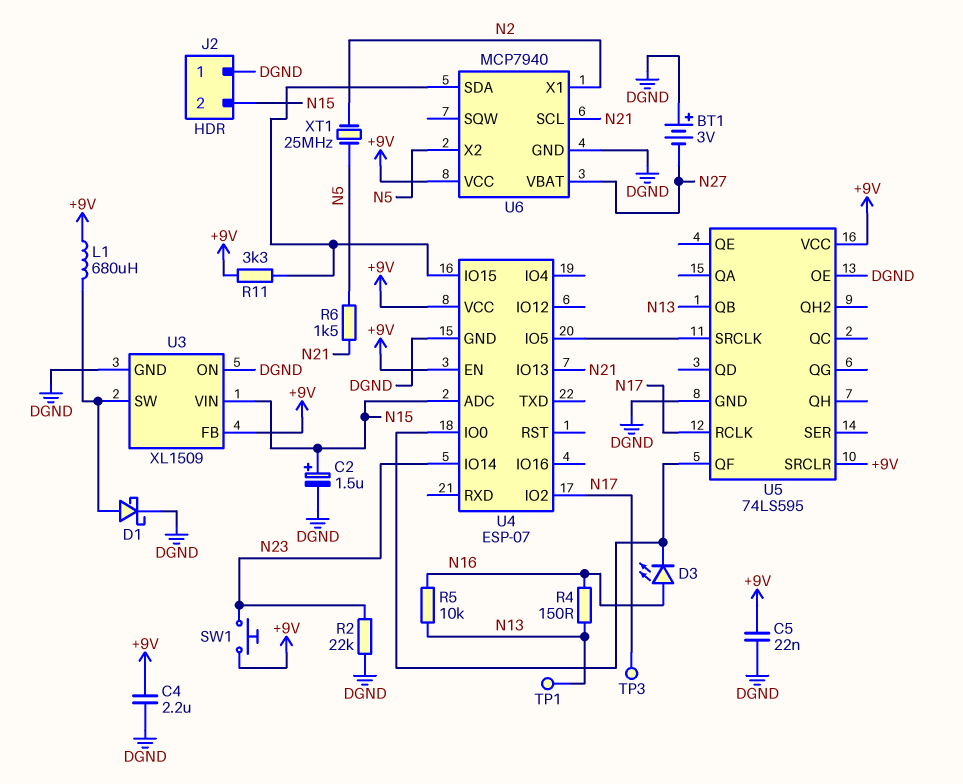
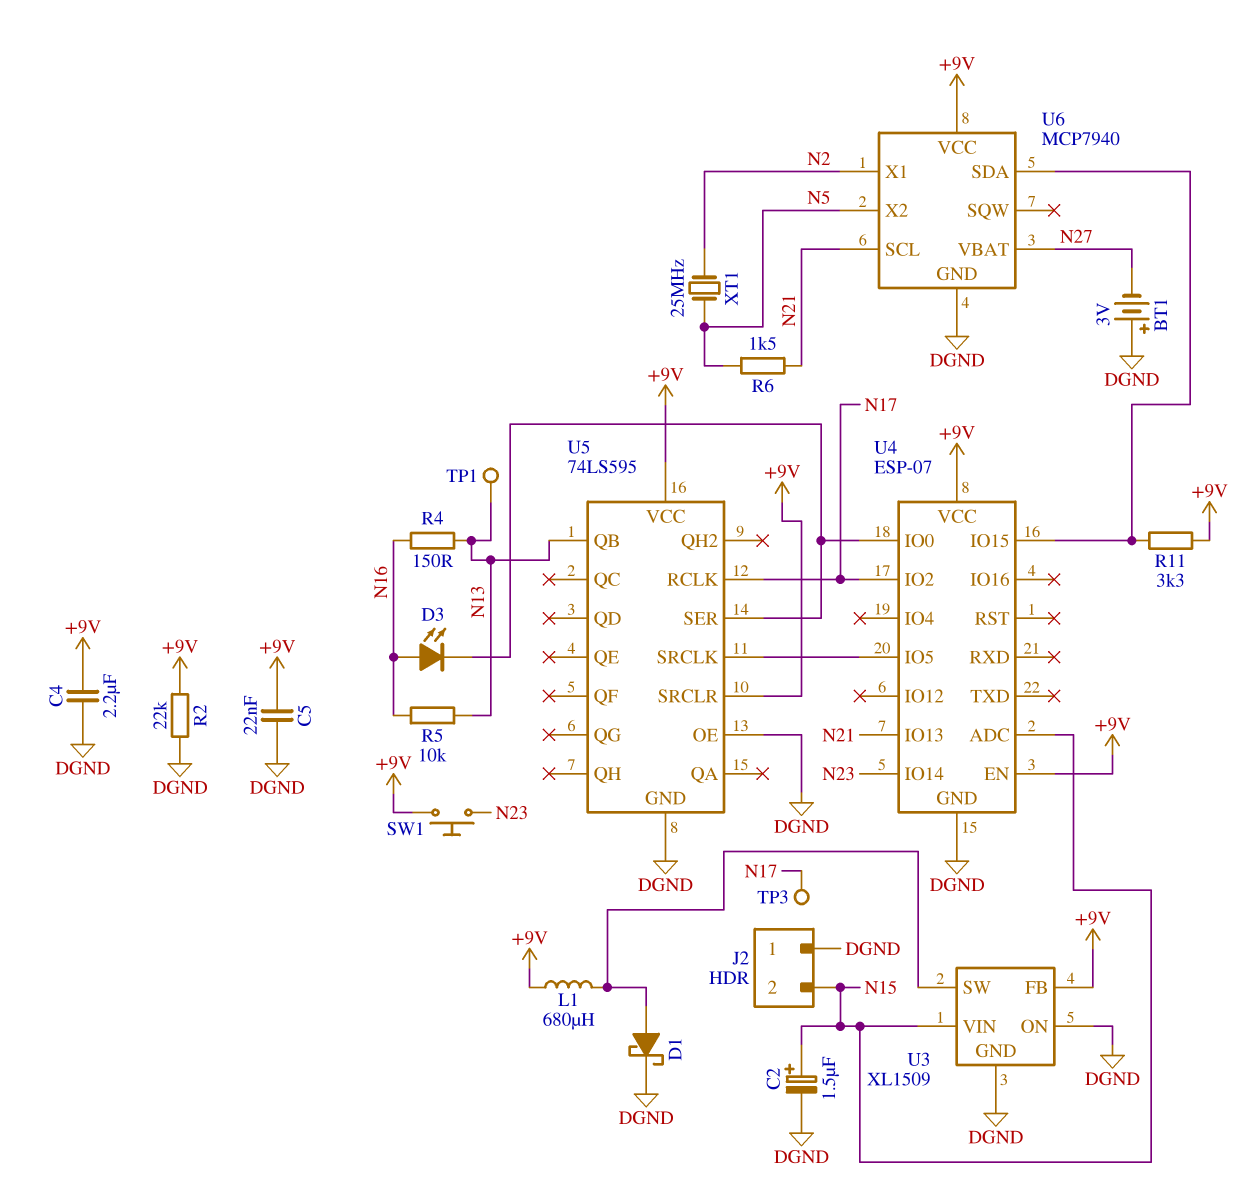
R2: 22k (DGND, N23) -> 22k (+9V, DGND)
U5 pin QF: U4/IO0 -> none
U5 pin SER: none -> U4/IO0

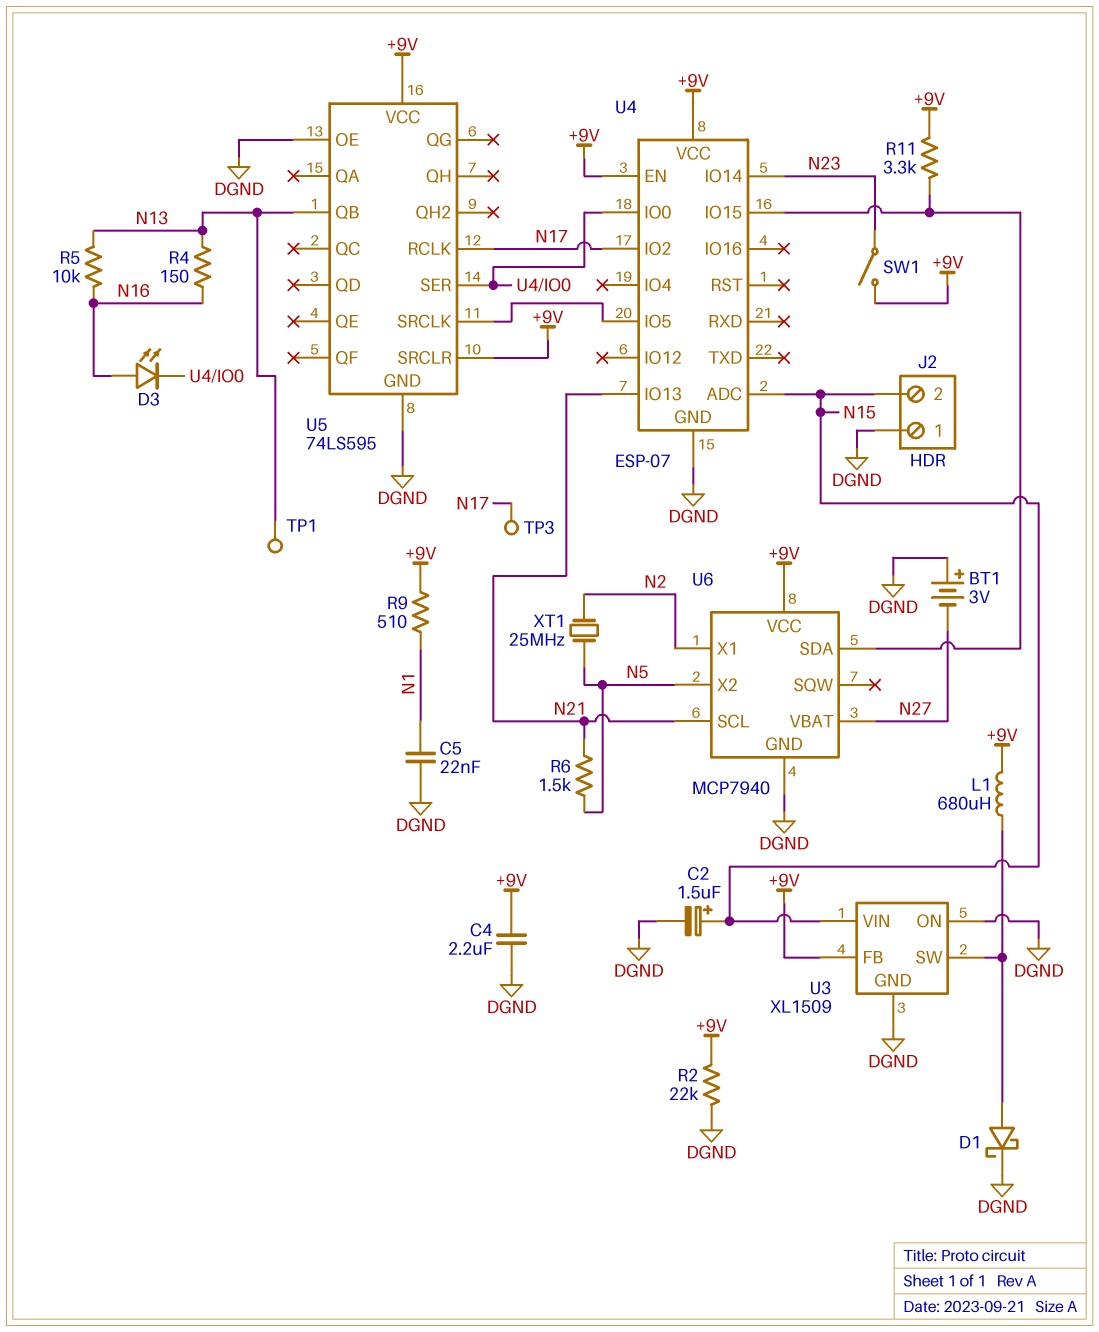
C5: 22nF (+9V, DGND) -> 22nF (DGND, N1)
R9: none -> 510 (+9V, N1)
SW1: button (+9V, N23) -> switch (+9V, N23)

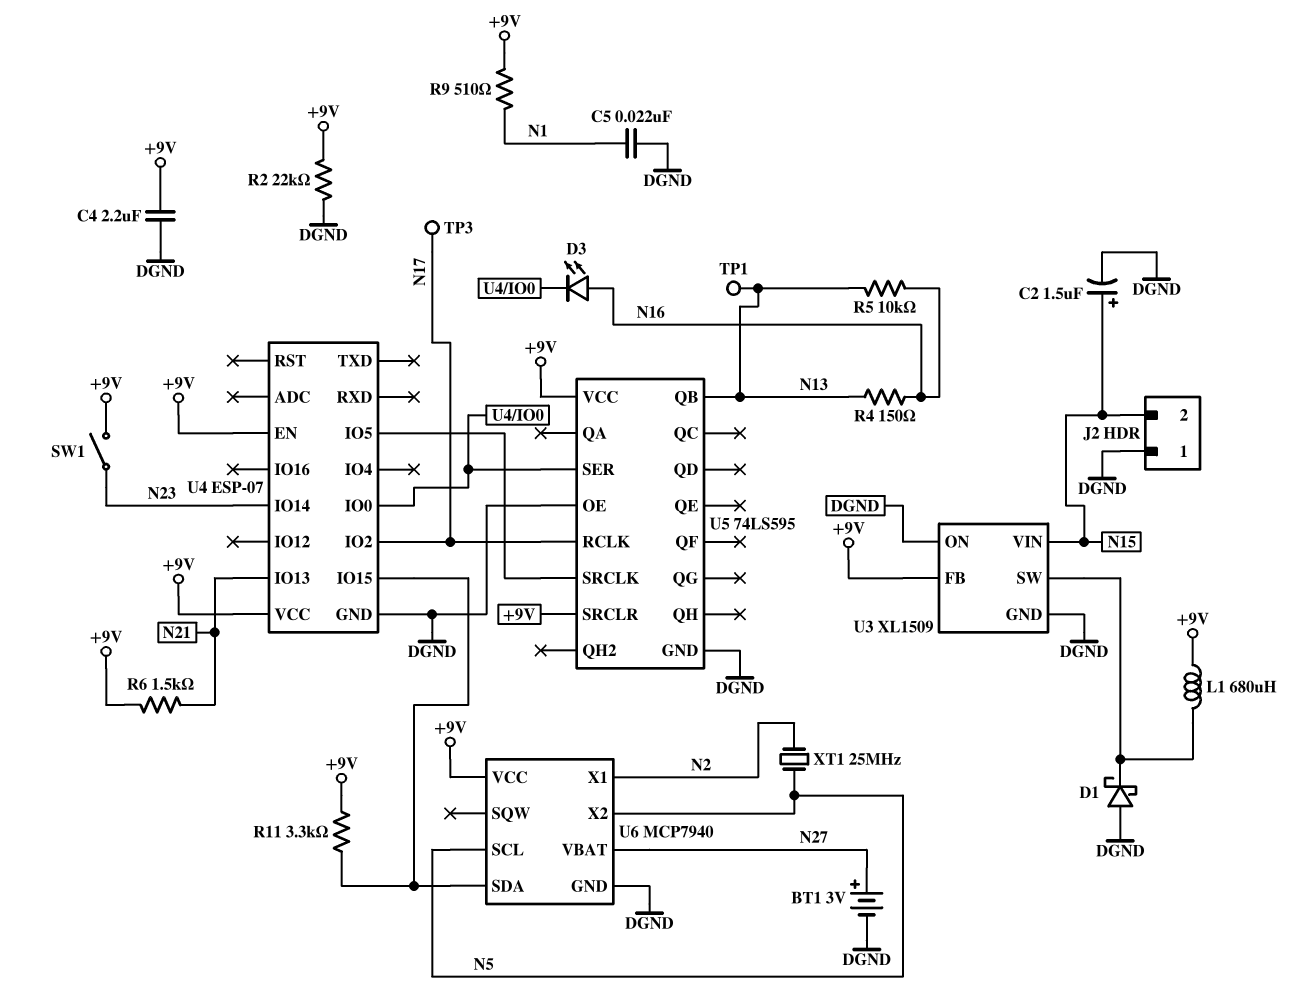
BT1: 3V (plus DGND, minus N27) -> 3V (plus N27, minus DGND)
D1: schottky (A U3/SW, K DGND) -> schottky (A DGND, K U3/SW)
R6: 1.5k (N5, N21) -> 1.5k (+9V, N21)
U4 pin ADC: N15 -> none
U6 pin SCL: N21 -> N5

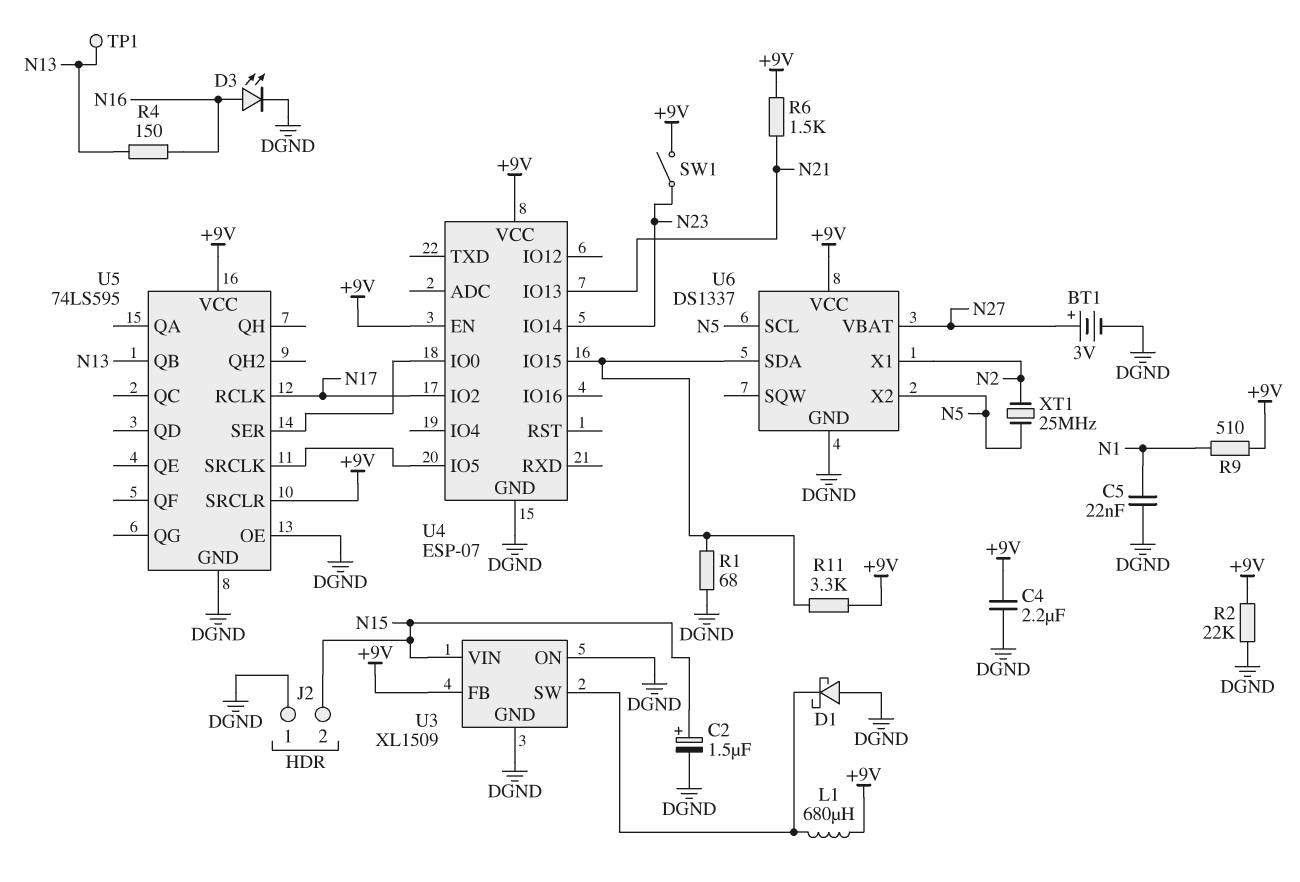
D3: LED (A N16, K U4/IO0) -> LED (A N16, K DGND)
R1: none -> 68 (DGND, U4/IO15)
R5: 10k (N13, N16) -> none
TP3: test point (N17) -> none
U6: MCP7940 -> DS1337

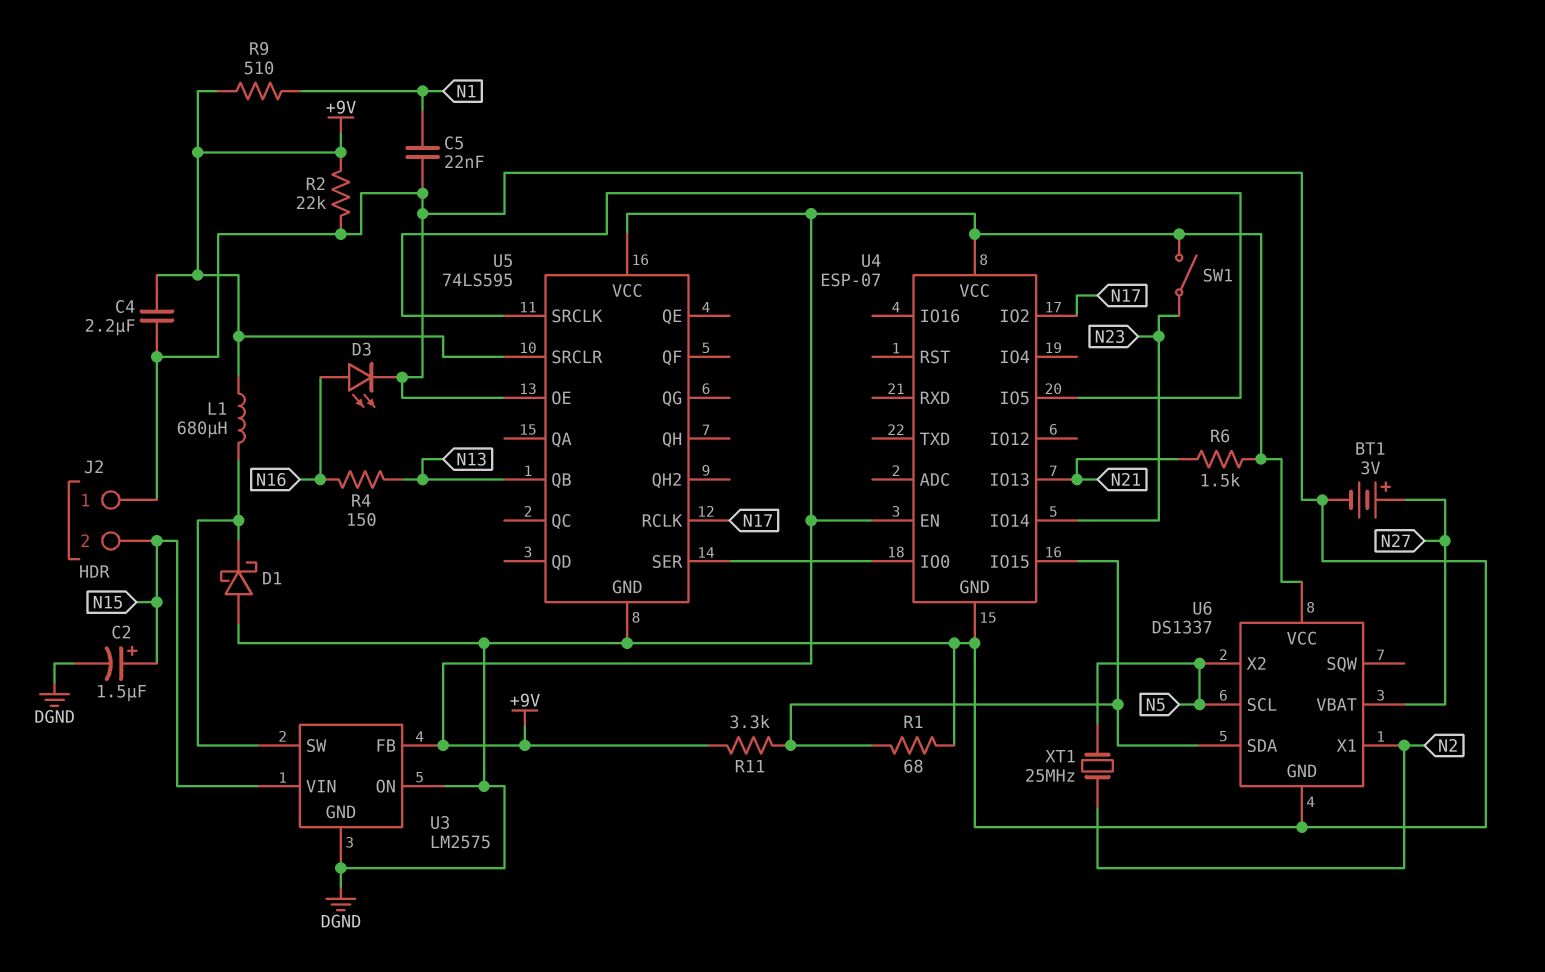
TP1: test point (N13) -> none
U3: XL1509 -> LM2575

